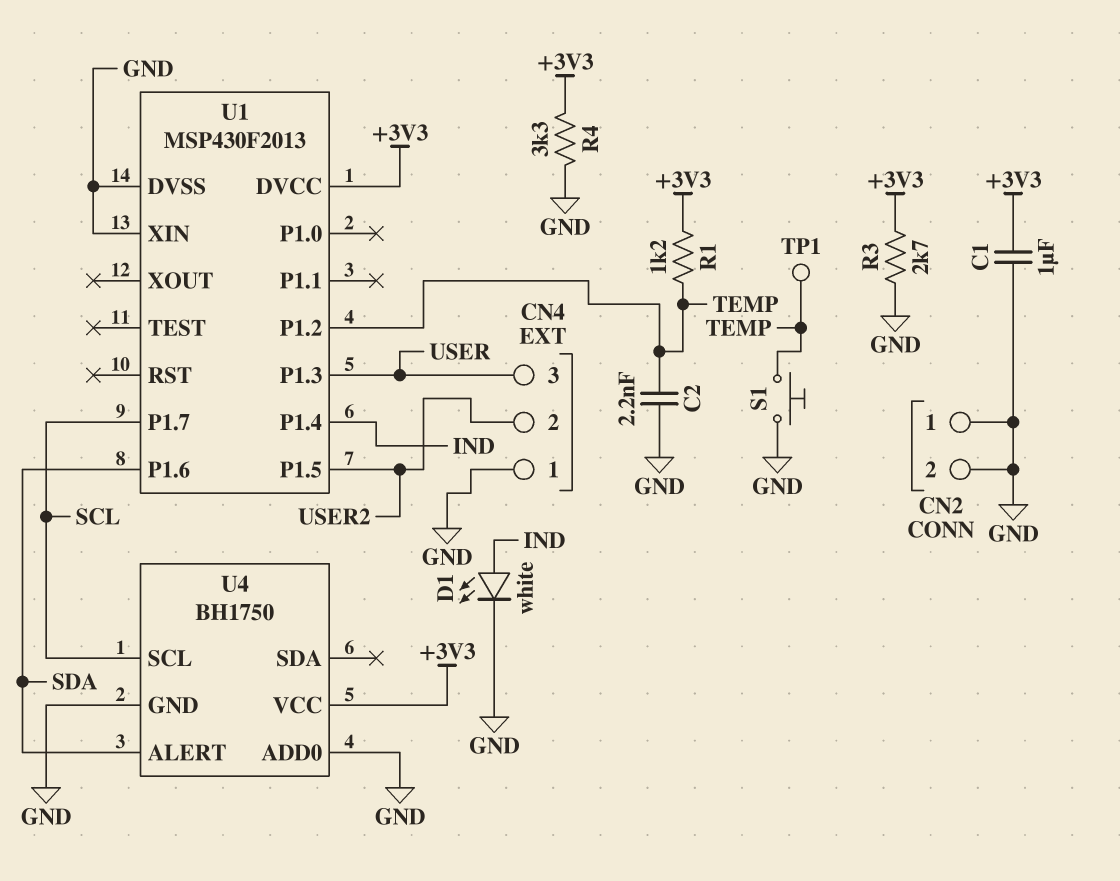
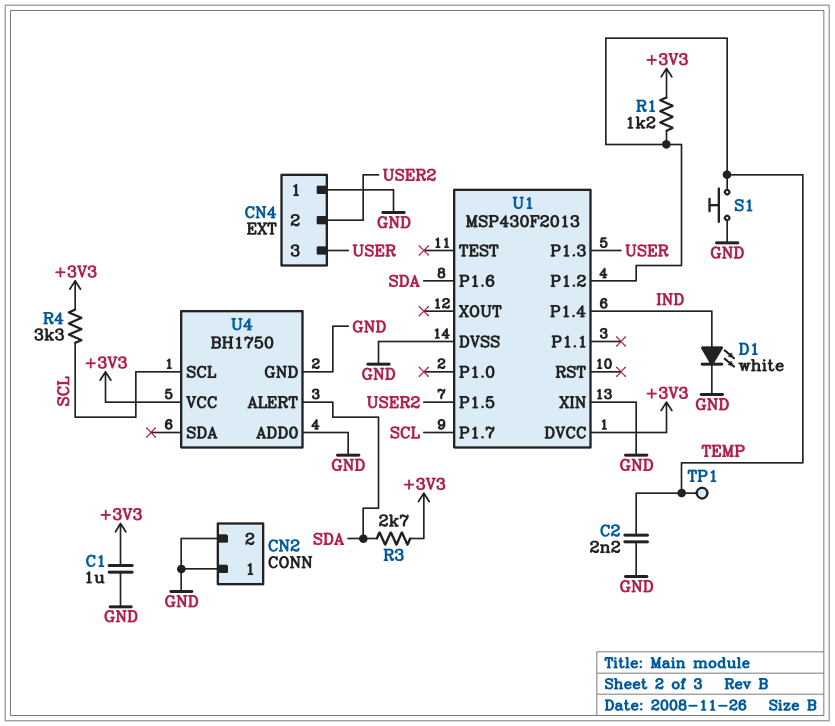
R3: 2.7k (+3V3, GND) -> 2.7k (+3V3, SDA)
R4: 3.3k (+3V3, GND) -> 3.3k (+3V3, SCL)

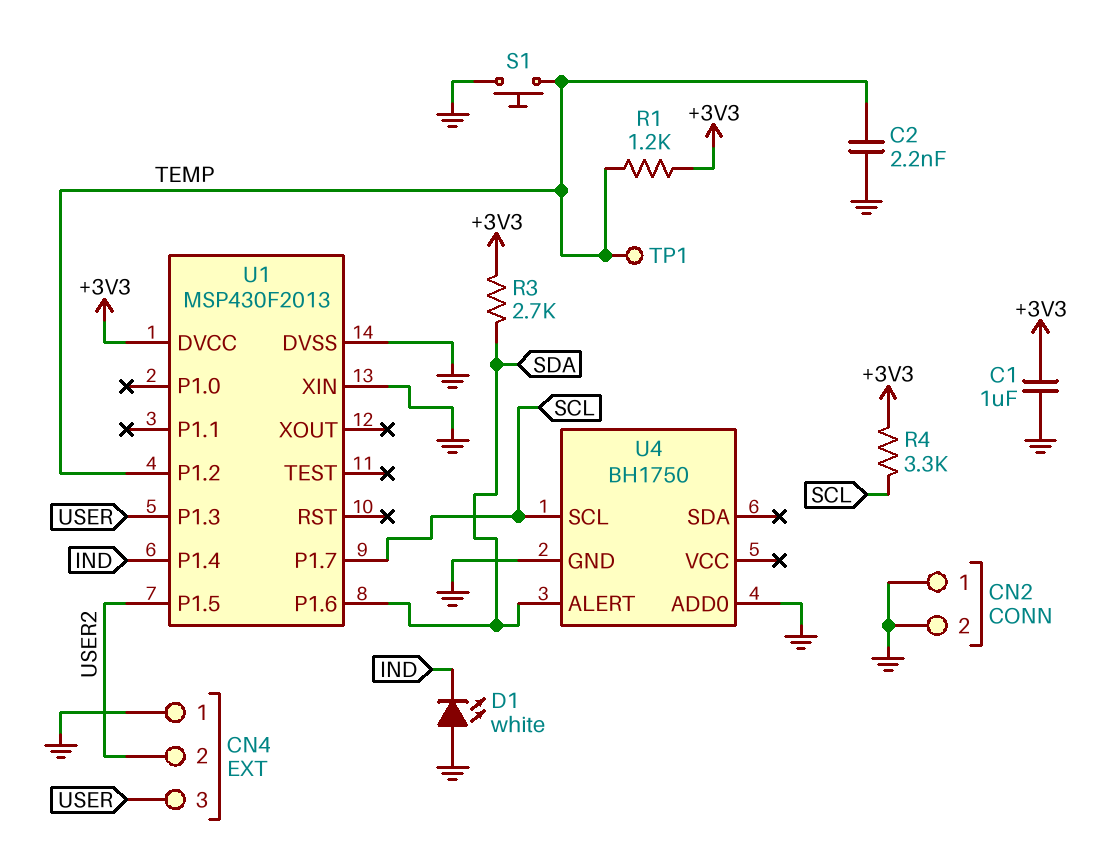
D1: LED white (A IND, K GND) -> LED white (A GND, K IND)
U4 pin VCC: +3V3 -> none

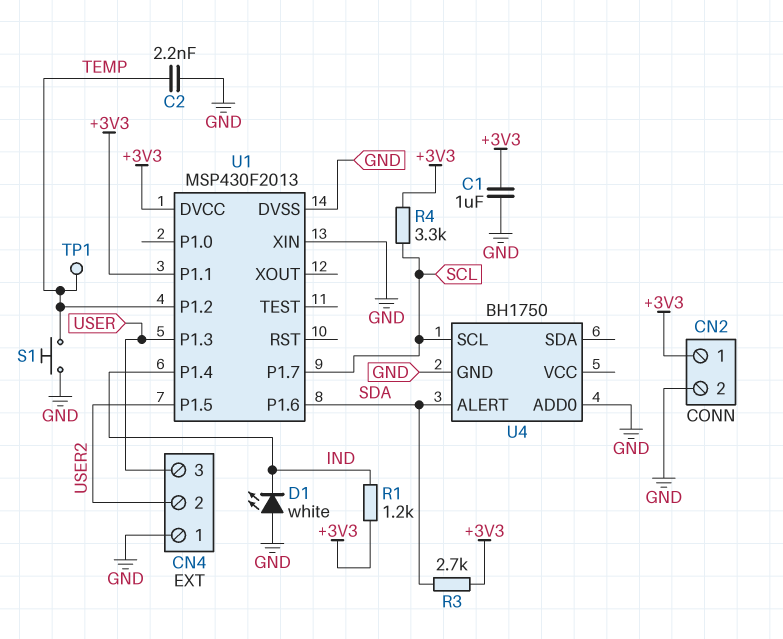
CN2 pin 1: GND -> +3V3
R1: 1.2k (+3V3, TEMP) -> 1.2k (+3V3, IND)
U1 pin P1.1: none -> +3V3

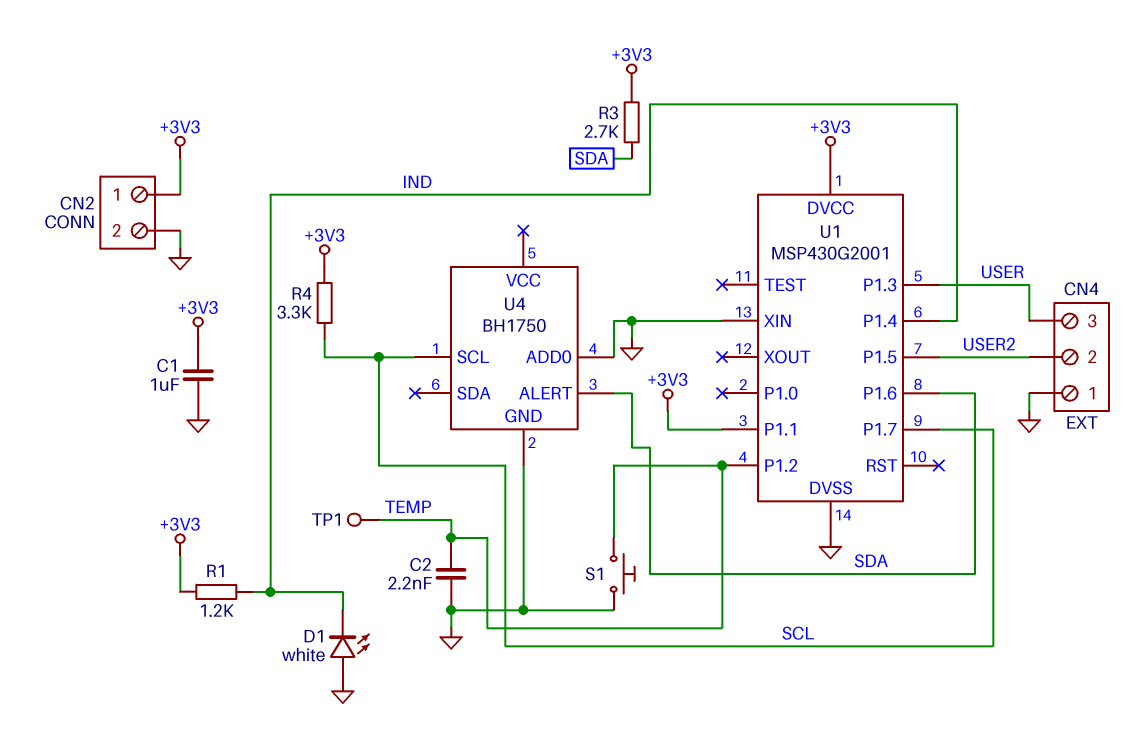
U1: MSP430F2013 -> MSP430G2001

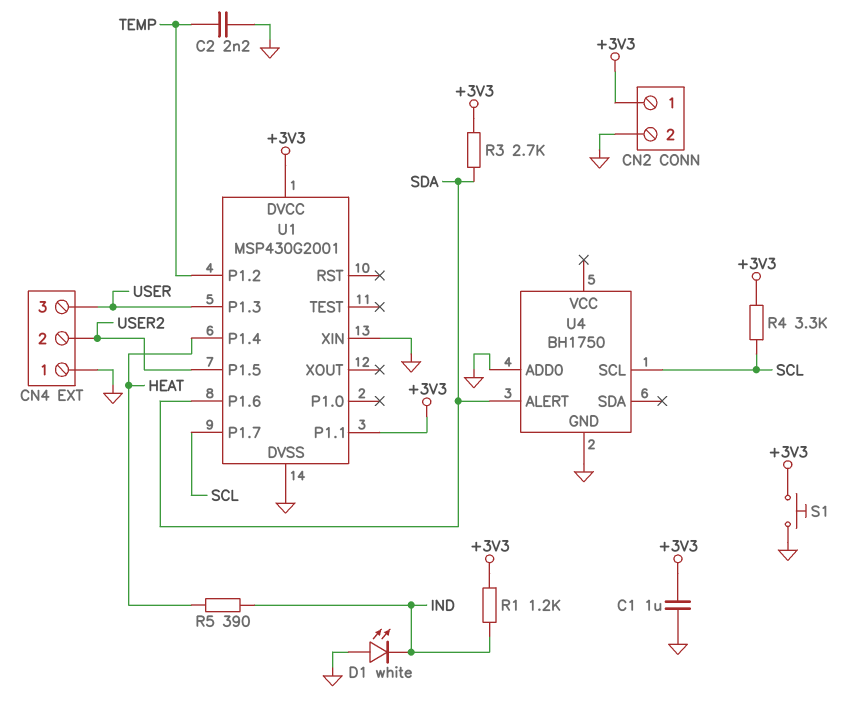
R5: none -> 390 (HEAT, IND)
S1: button (GND, TEMP) -> button (+3V3, GND)
TP1: test point (TEMP) -> none
U1 pin P1.4: IND -> HEAT

